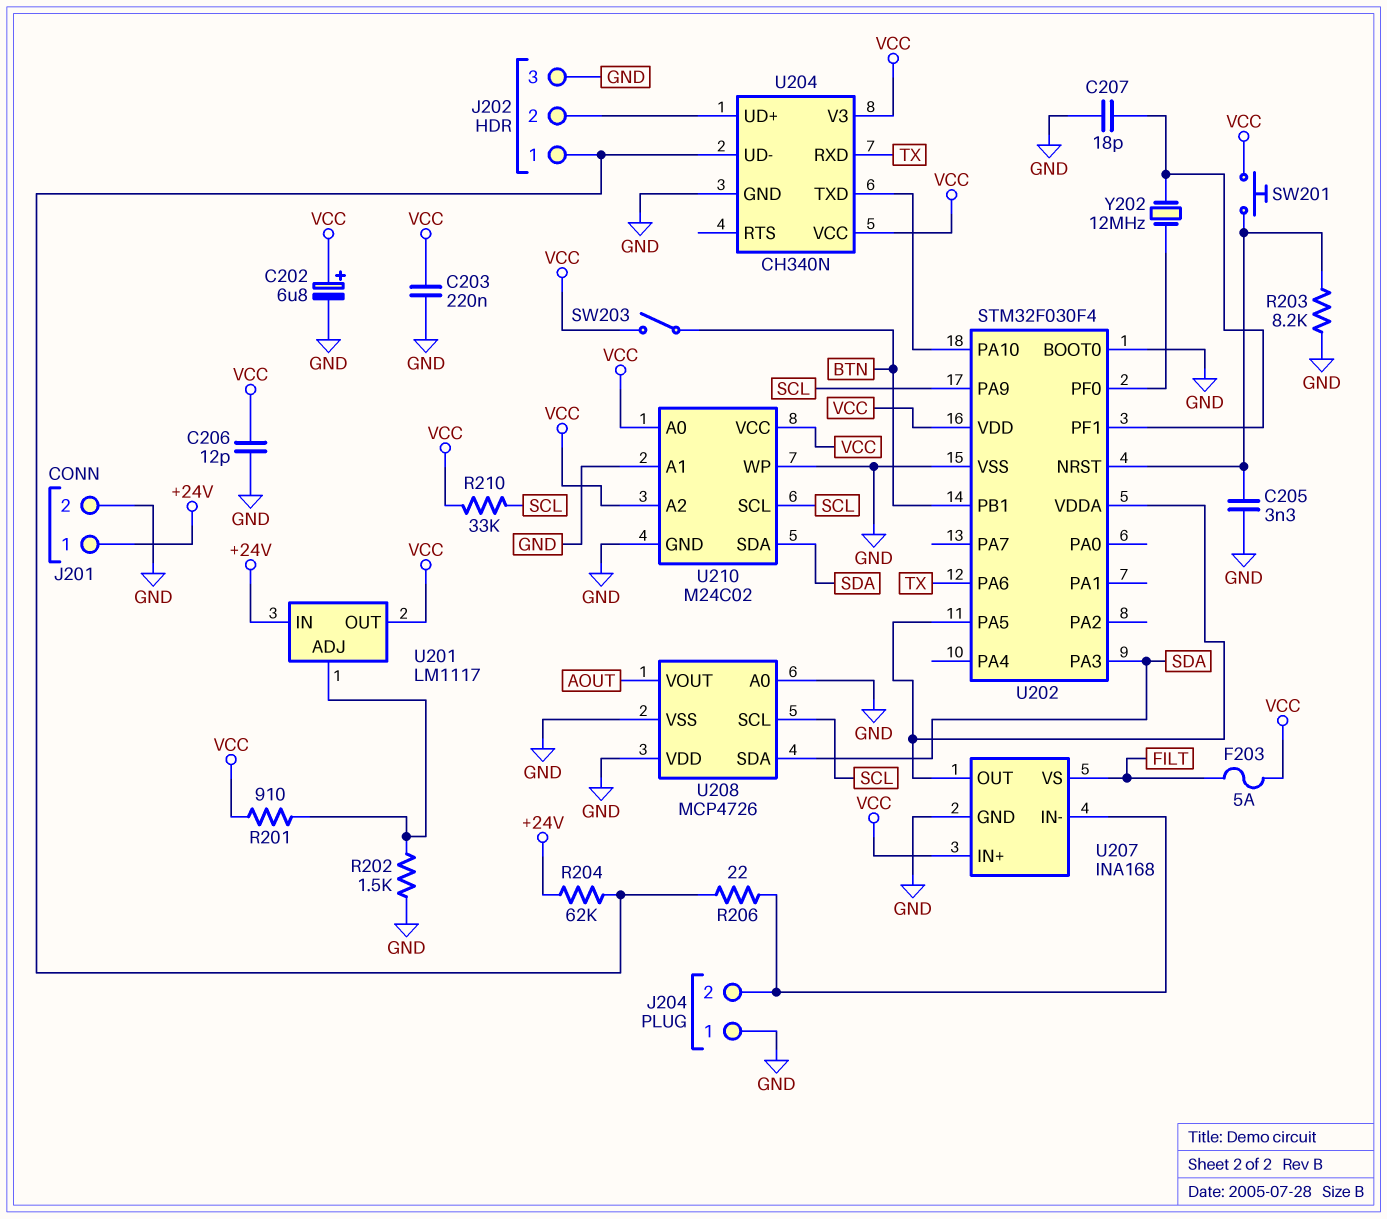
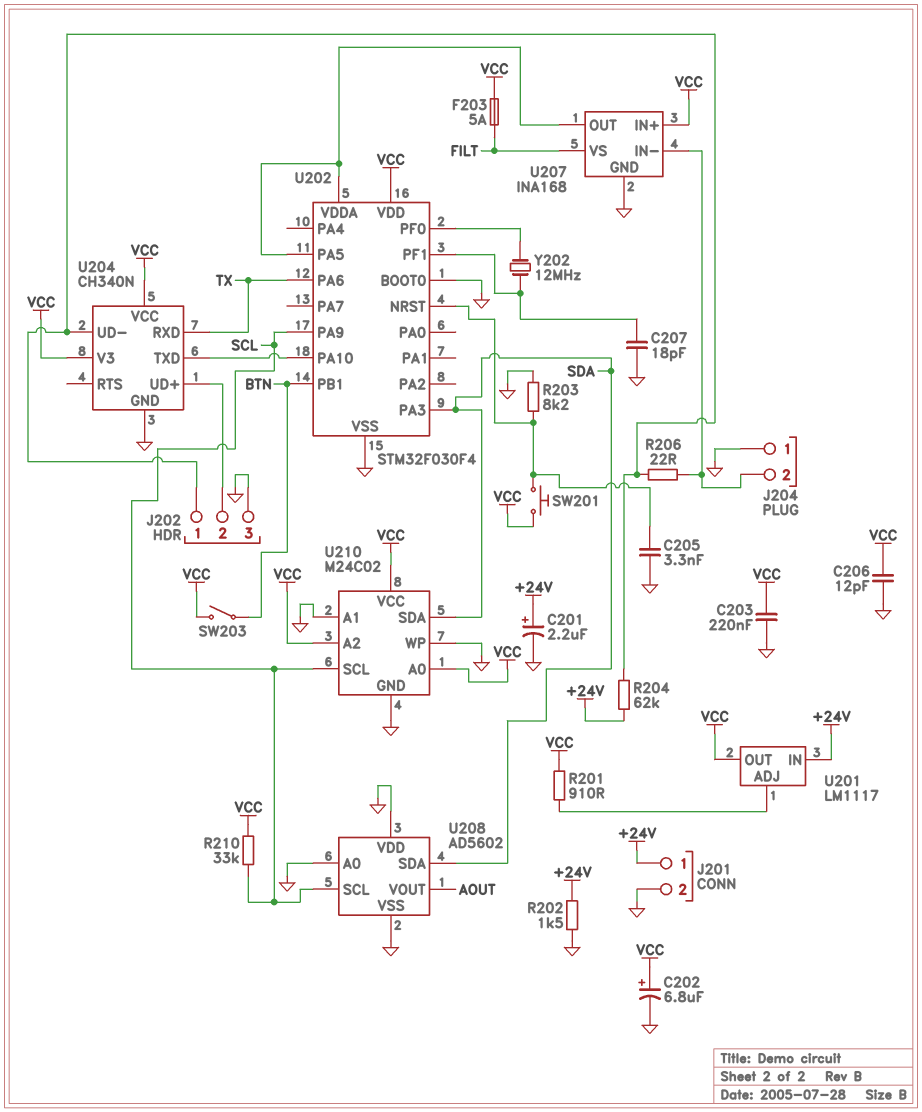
C201: none -> 2.2uF (plus +24V, minus GND)
R202: 1.5k (GND, U201/ADJ) -> 1.5k (+24V, GND)
U208: MCP4726 -> AD5602

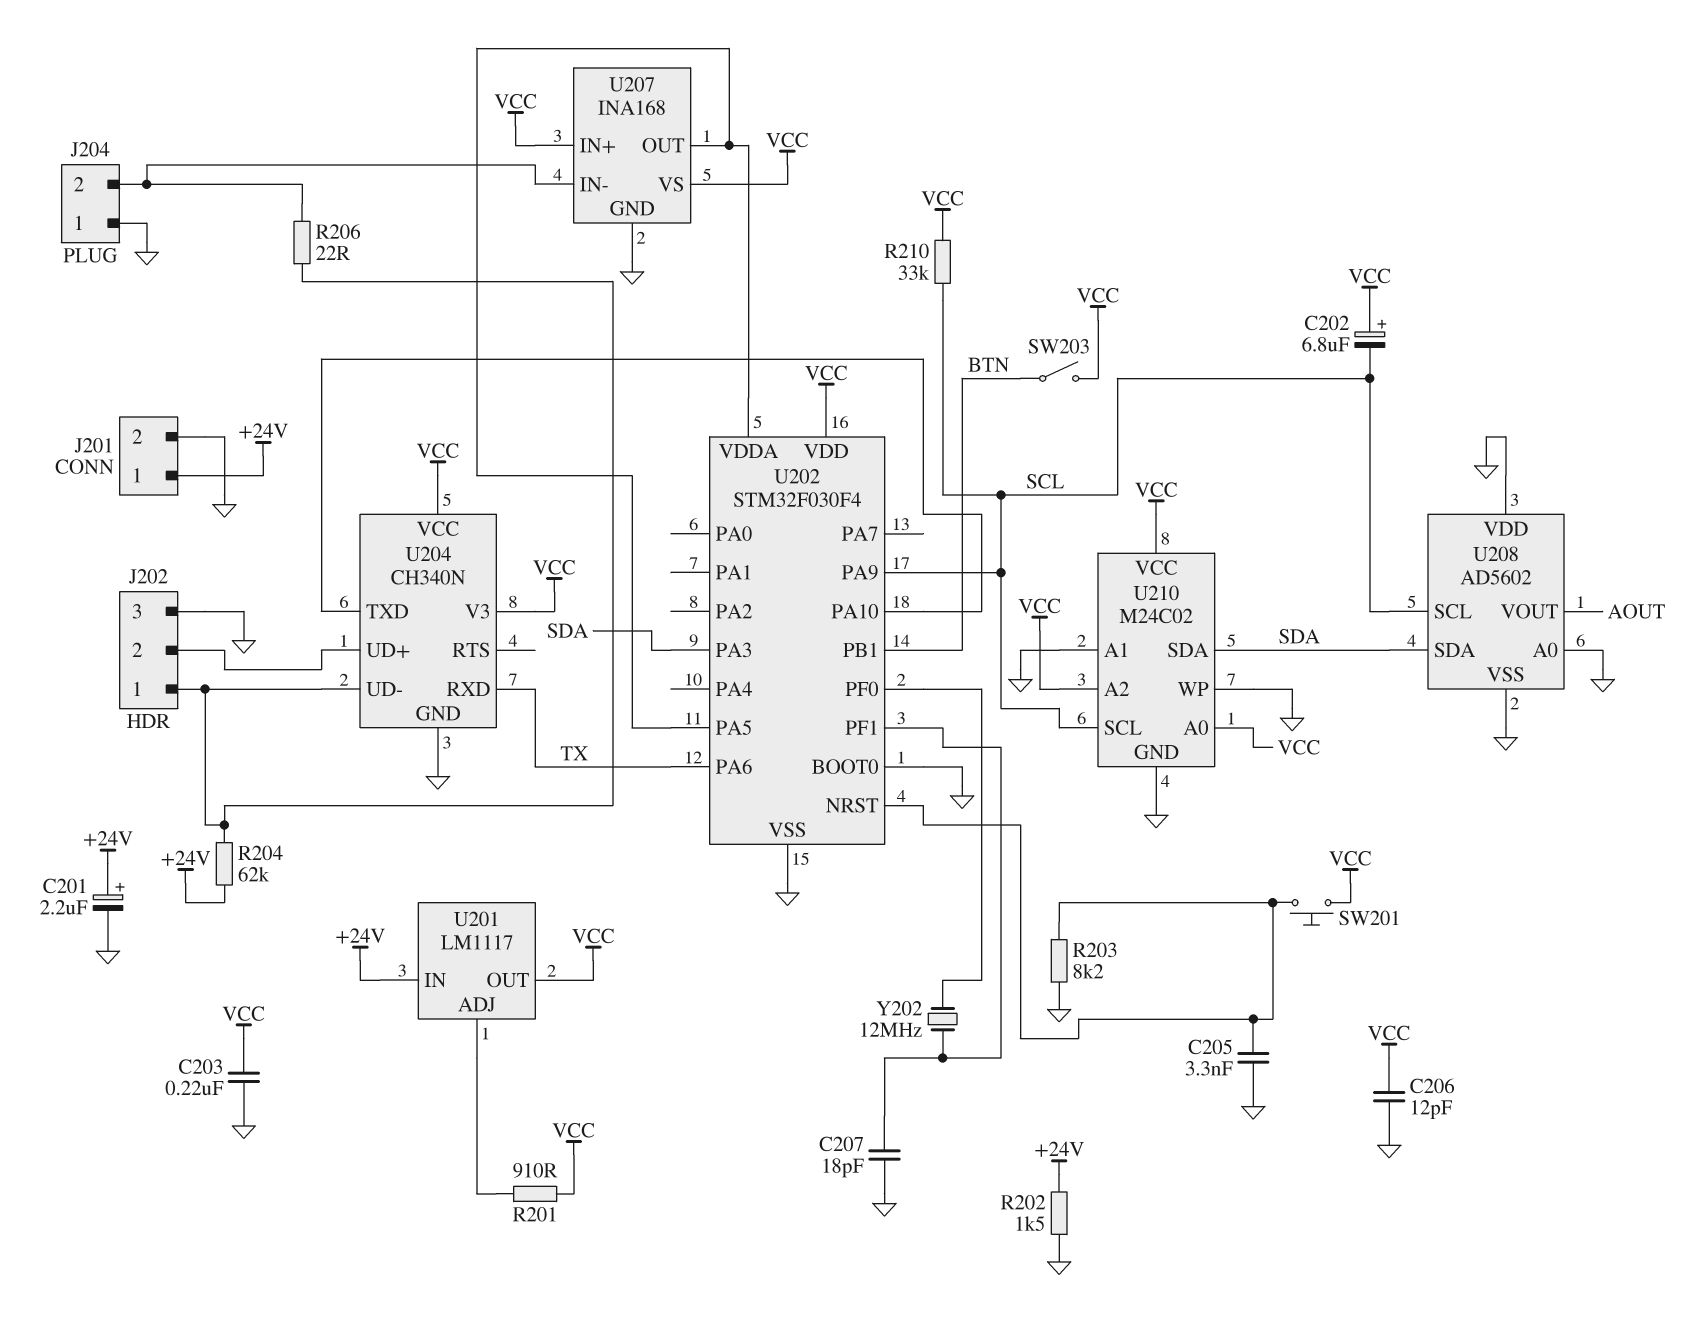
C202: 6.8uF (plus VCC, minus GND) -> 6.8uF (plus VCC, minus SCL)
F203: 5A (FILT, VCC) -> none
U207 pin VS: FILT -> VCC

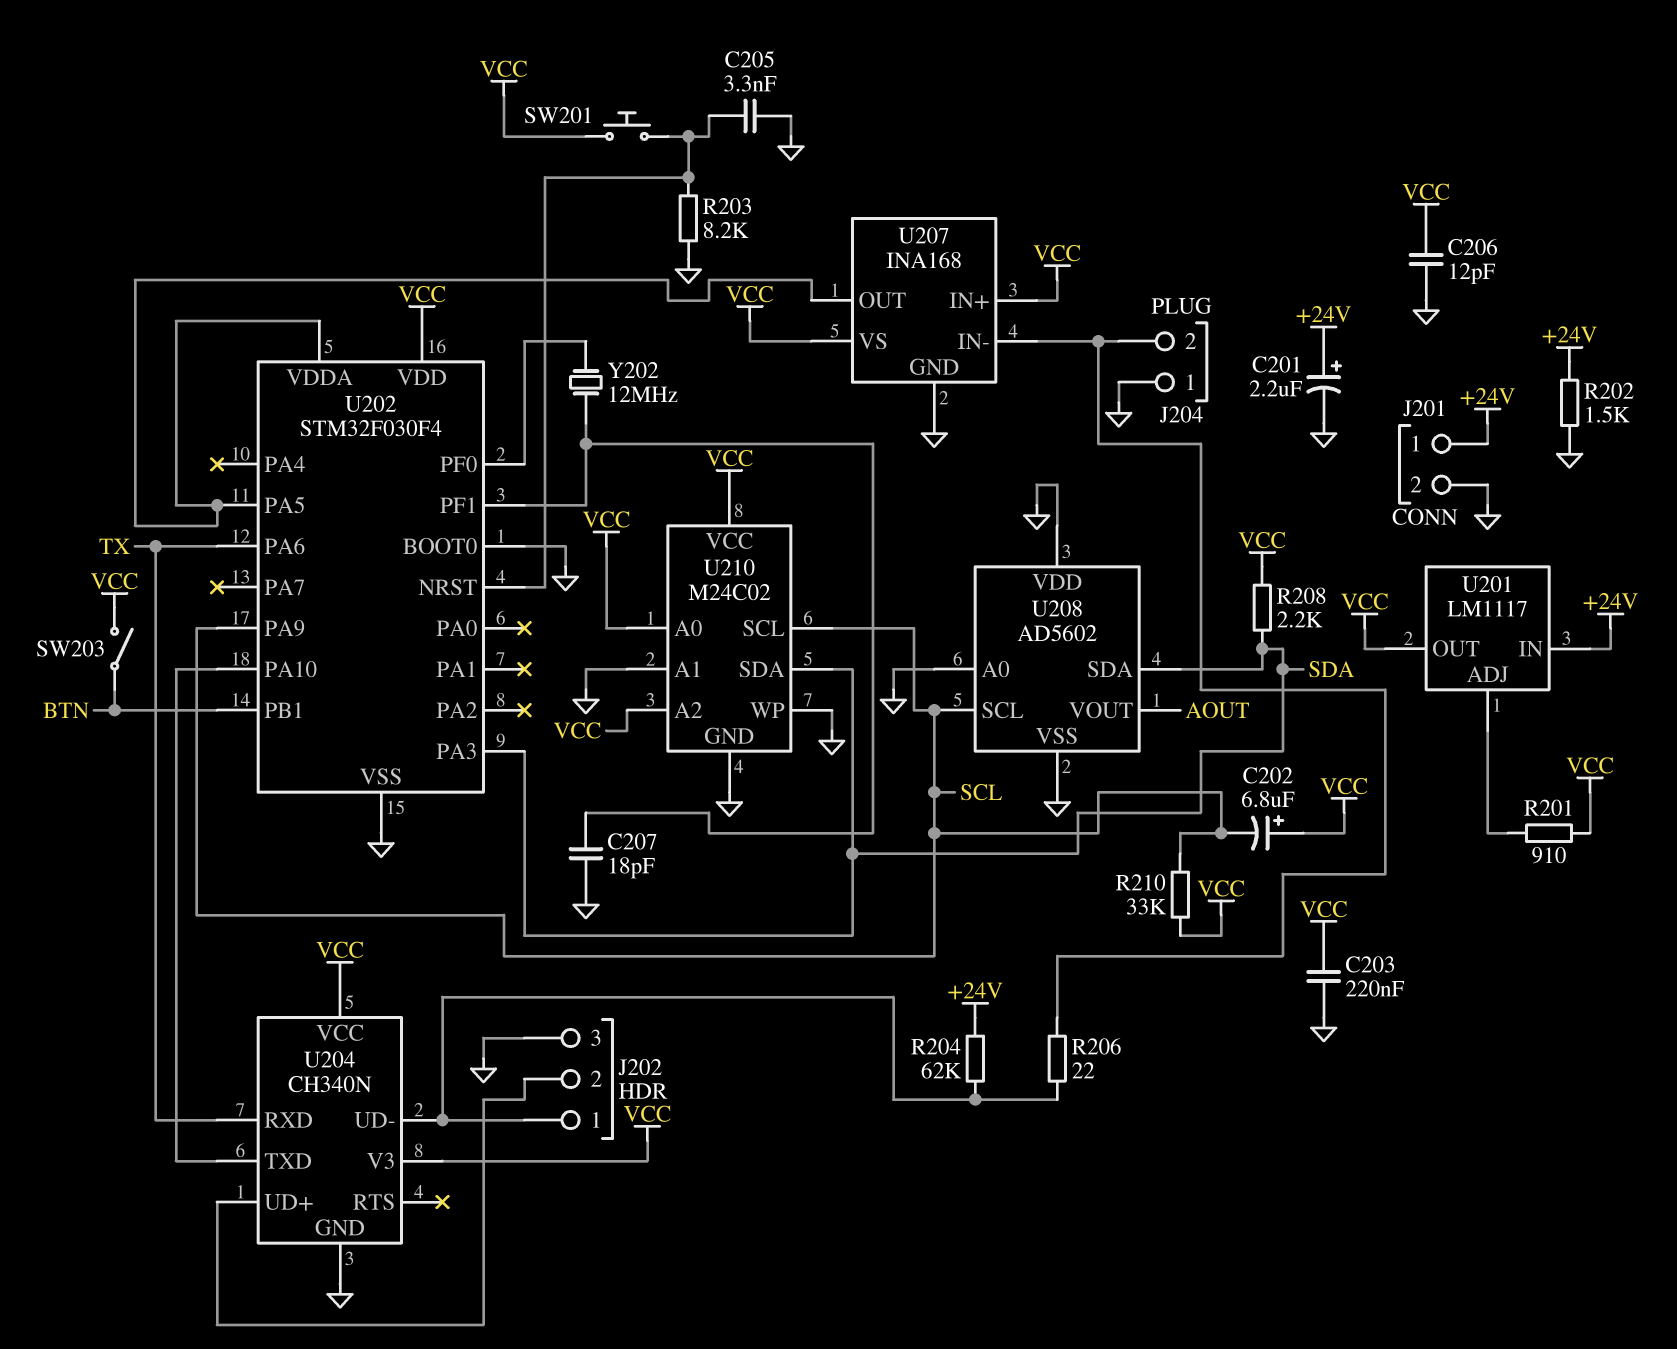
R208: none -> 2.2k (SDA, VCC)

